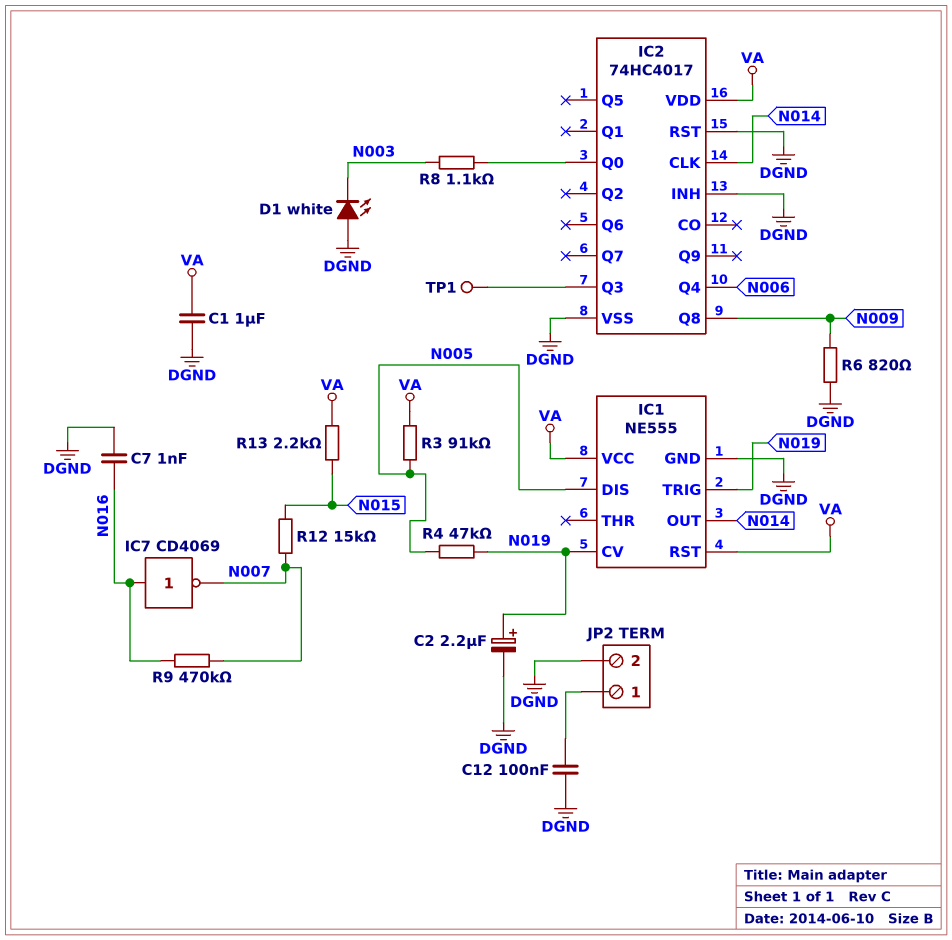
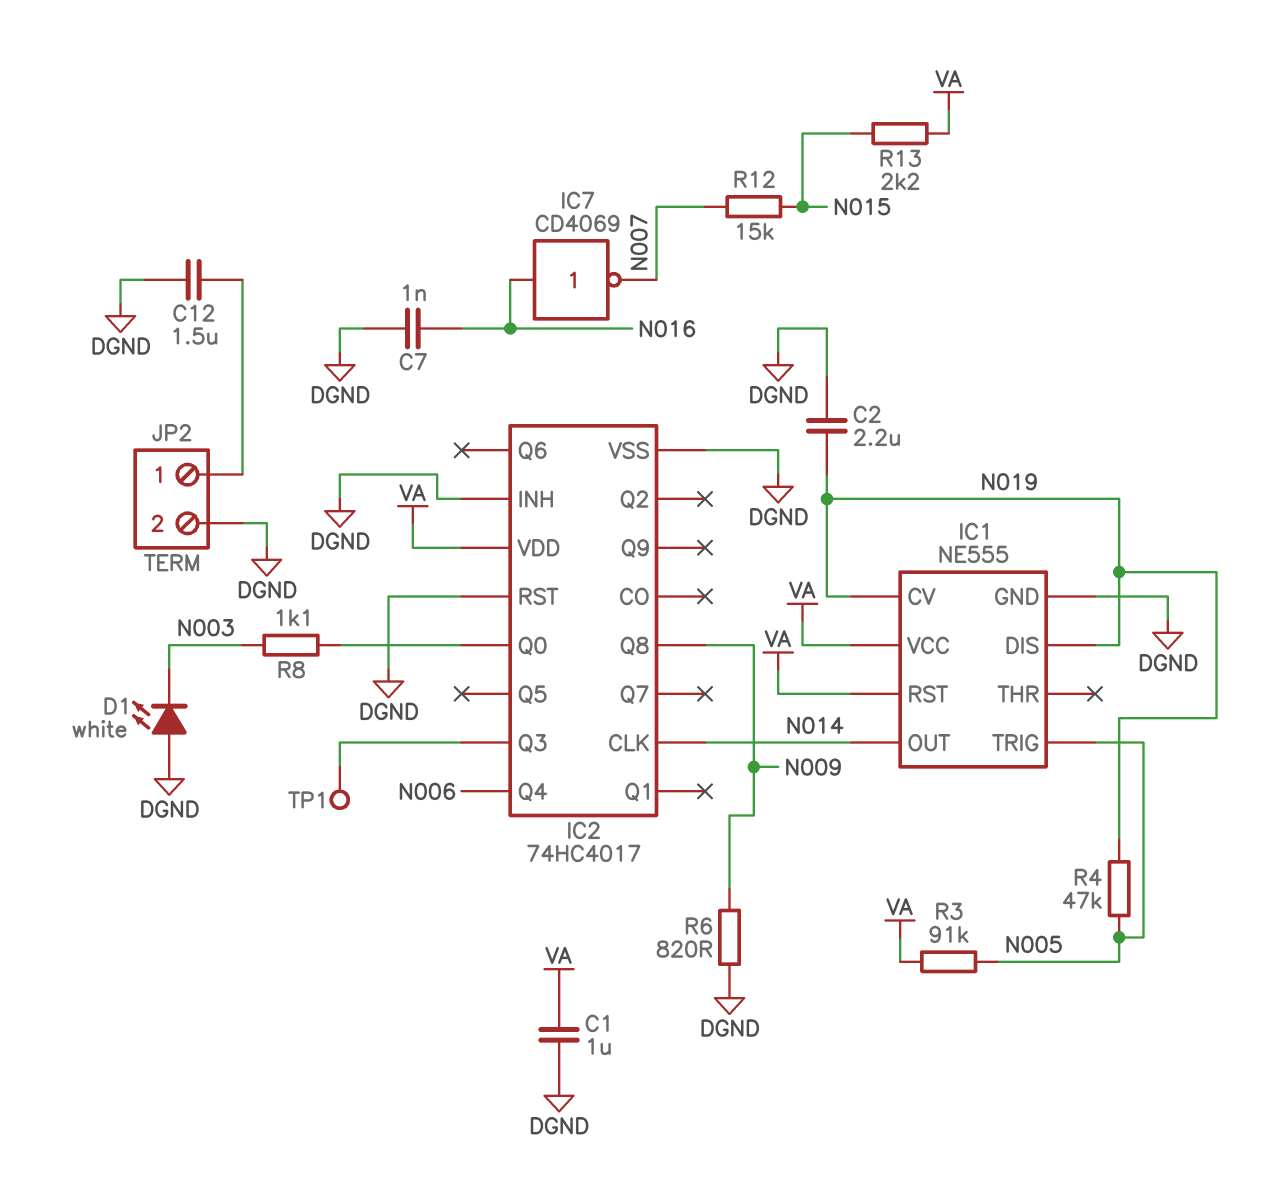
C2: 2.2uF (plus N019, minus DGND) -> 2.2uF (DGND, N019)
C12: 100nF (DGND, JP2/1) -> 1.5uF (DGND, JP2/1)
IC1 pin DIS: N005 -> N019
IC1 pin TRIG: N019 -> N005
R9: 470k (N007, N016) -> none

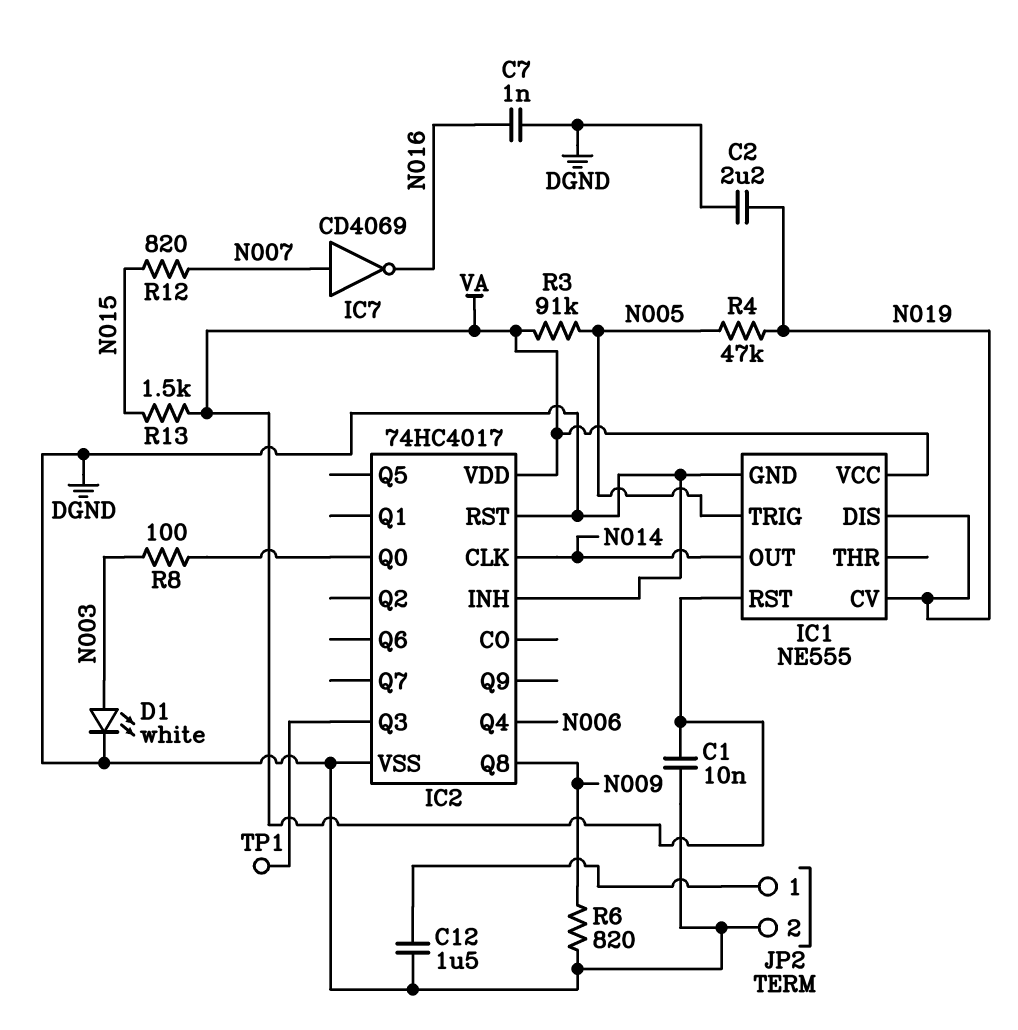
C1: 1uF (DGND, VA) -> 10nF (DGND, VA)
D1: LED white (A DGND, K N003) -> LED white (A N003, K DGND)
IC7: NOT CD4069 (in N016, out N007) -> NOT CD4069 (in N007, out N016)
R8: 1.1k (IC2/Q0, N003) -> 100 (IC2/Q0, N003)
R12: 15k (N007, N015) -> 820 (N007, N015)
R13: 2.2k (N015, VA) -> 1.5k (N015, VA)

